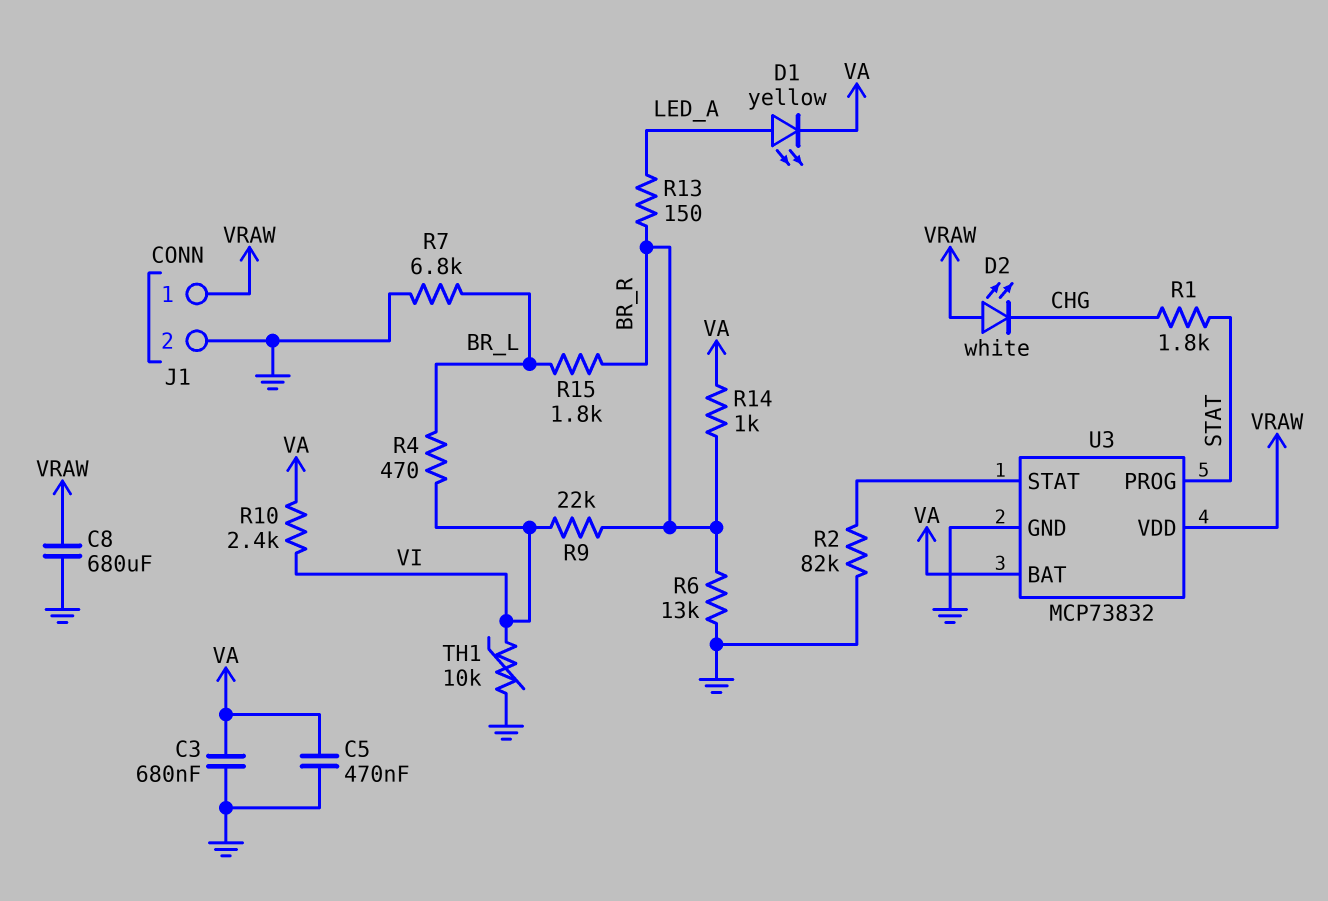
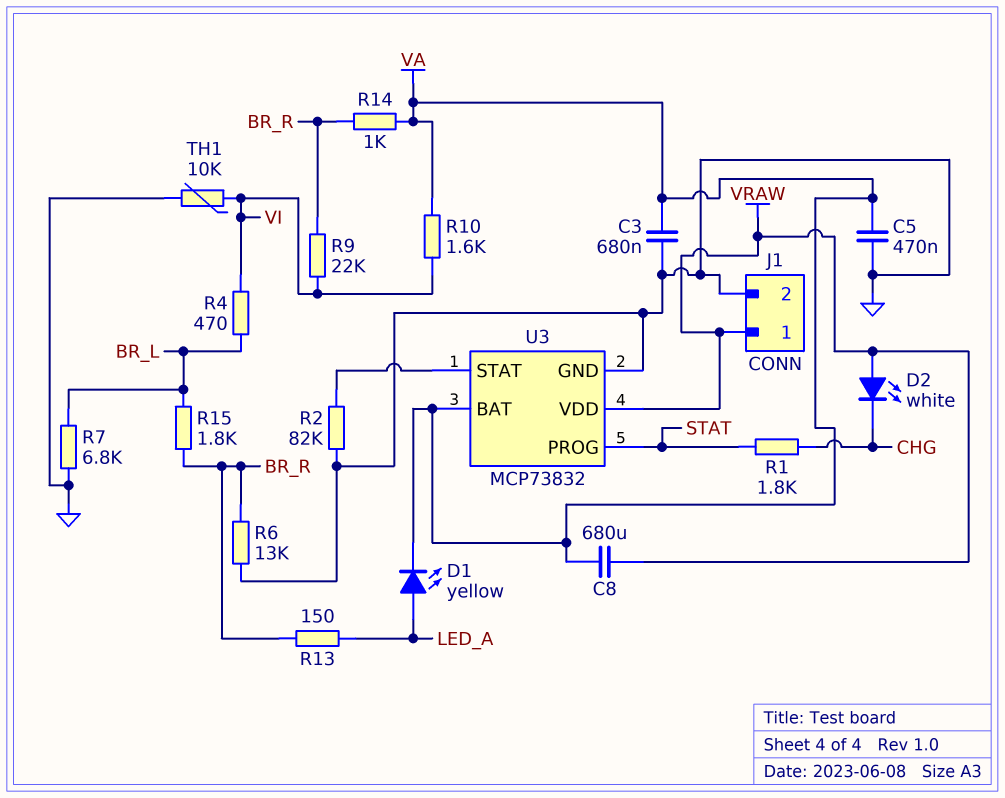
C8: 680uF (GND, VRAW) -> 680uF (VA, VRAW)
R10: 2.4k (VA, VI) -> 1.6k (VA, VI)

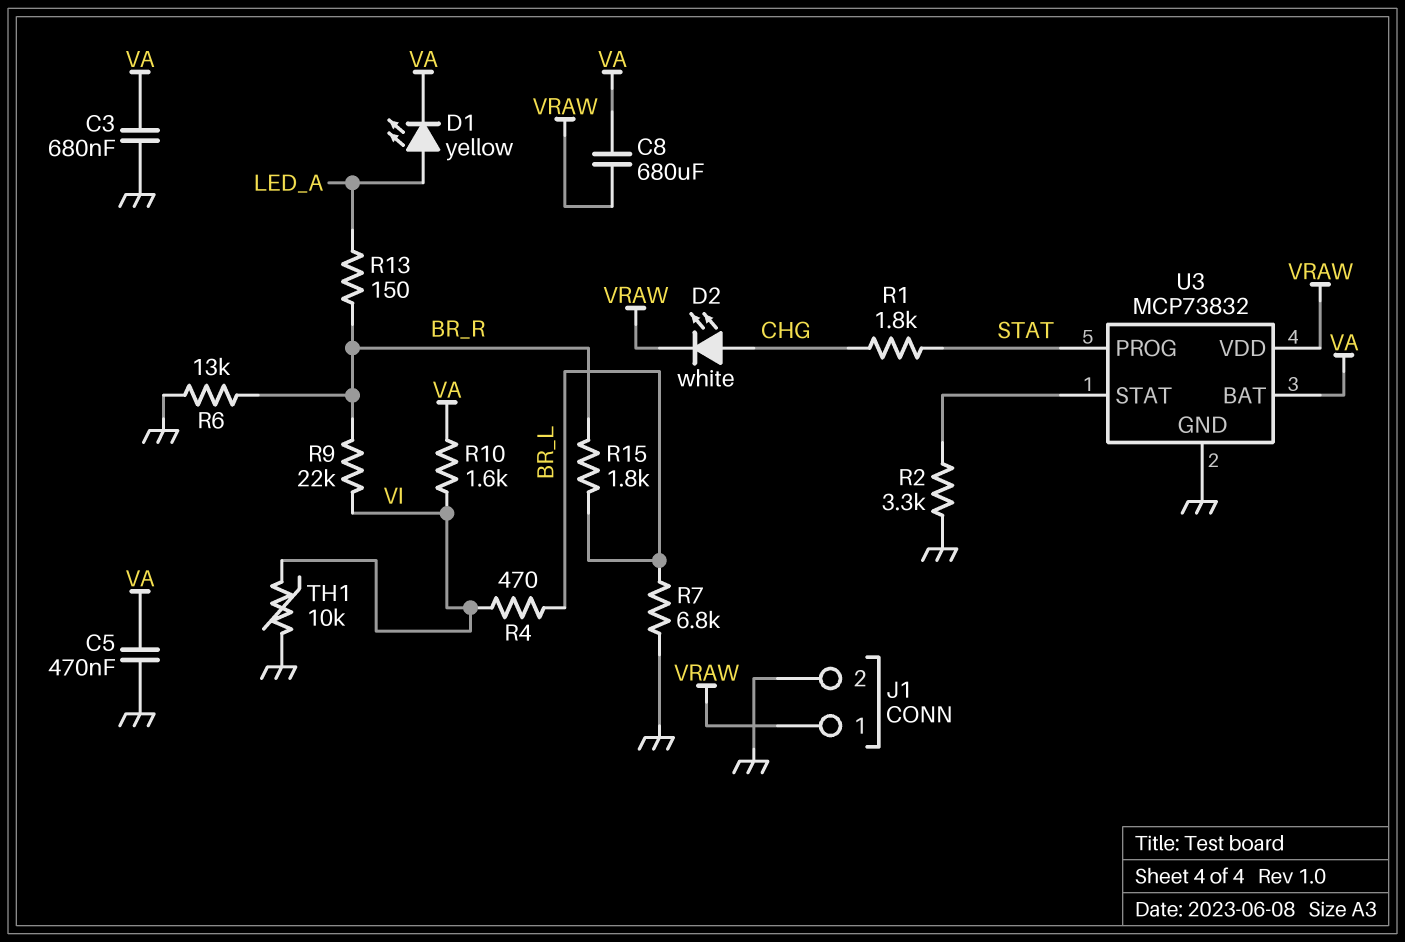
D2: LED white (A VRAW, K CHG) -> LED white (A CHG, K VRAW)
R2: 82k (GND, U3/STAT) -> 3.3k (GND, U3/STAT)
R14: 1k (BR_R, VA) -> none

